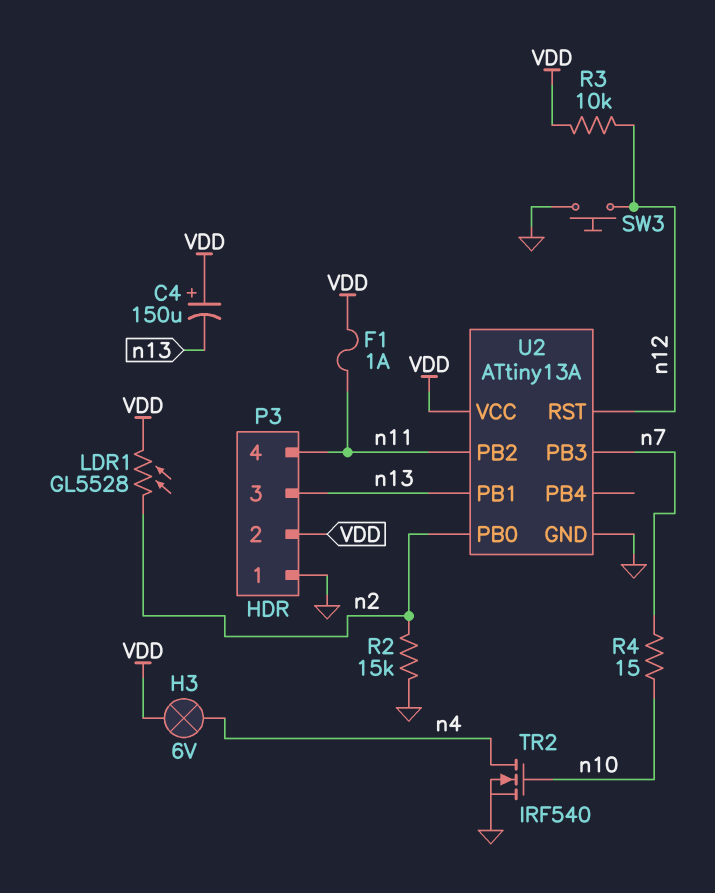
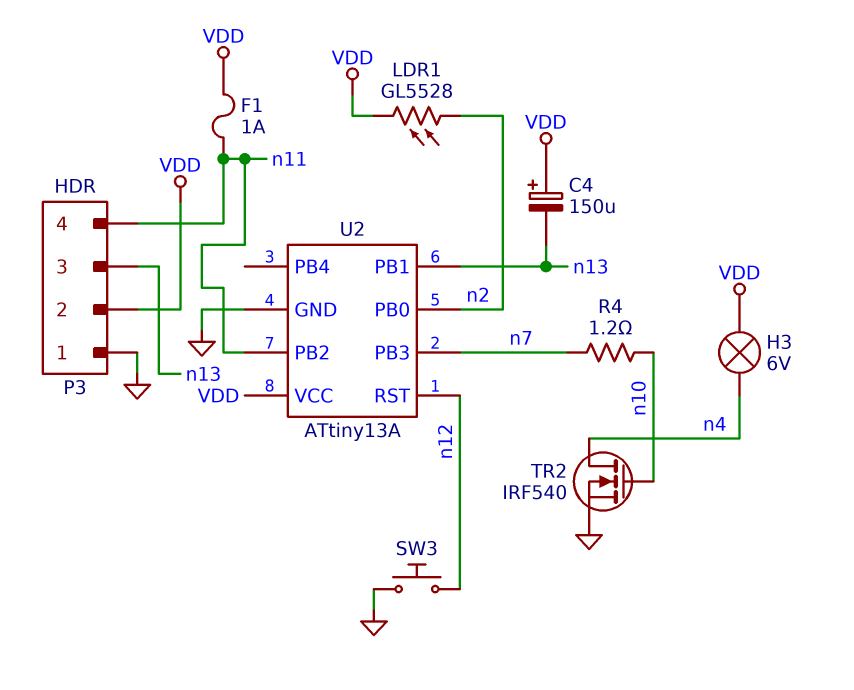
R2: 15k (GND, n2) -> none
R3: 10k (VDD, n12) -> none
R4: 15 (n7, n10) -> 1.2 (n7, n10)

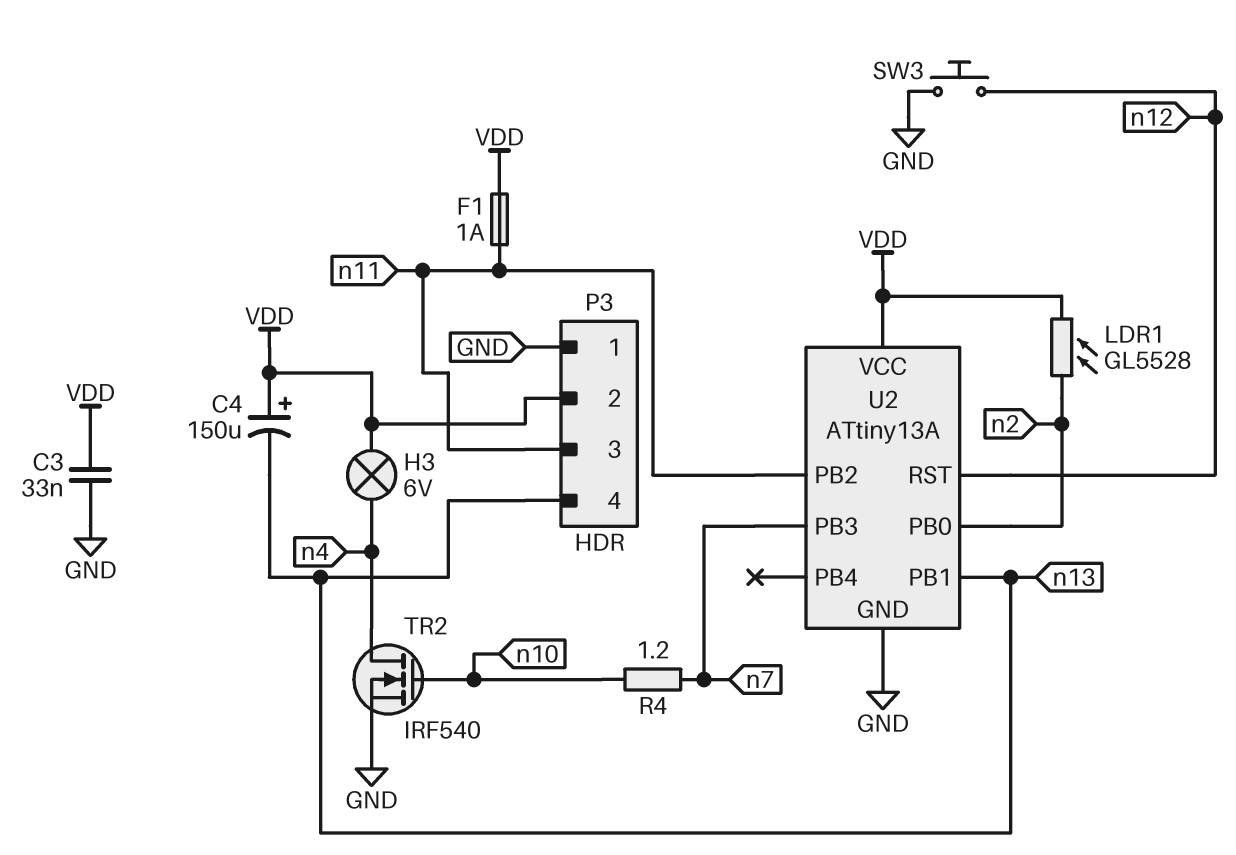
C3: none -> 33nF (GND, VDD)
P3 pin 3: n13 -> n11
P3 pin 4: n11 -> n13

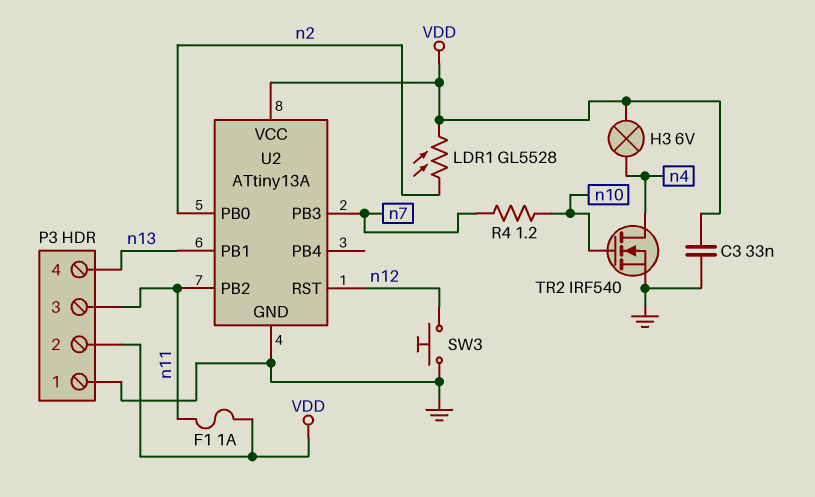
C4: 150uF (plus VDD, minus n13) -> none

